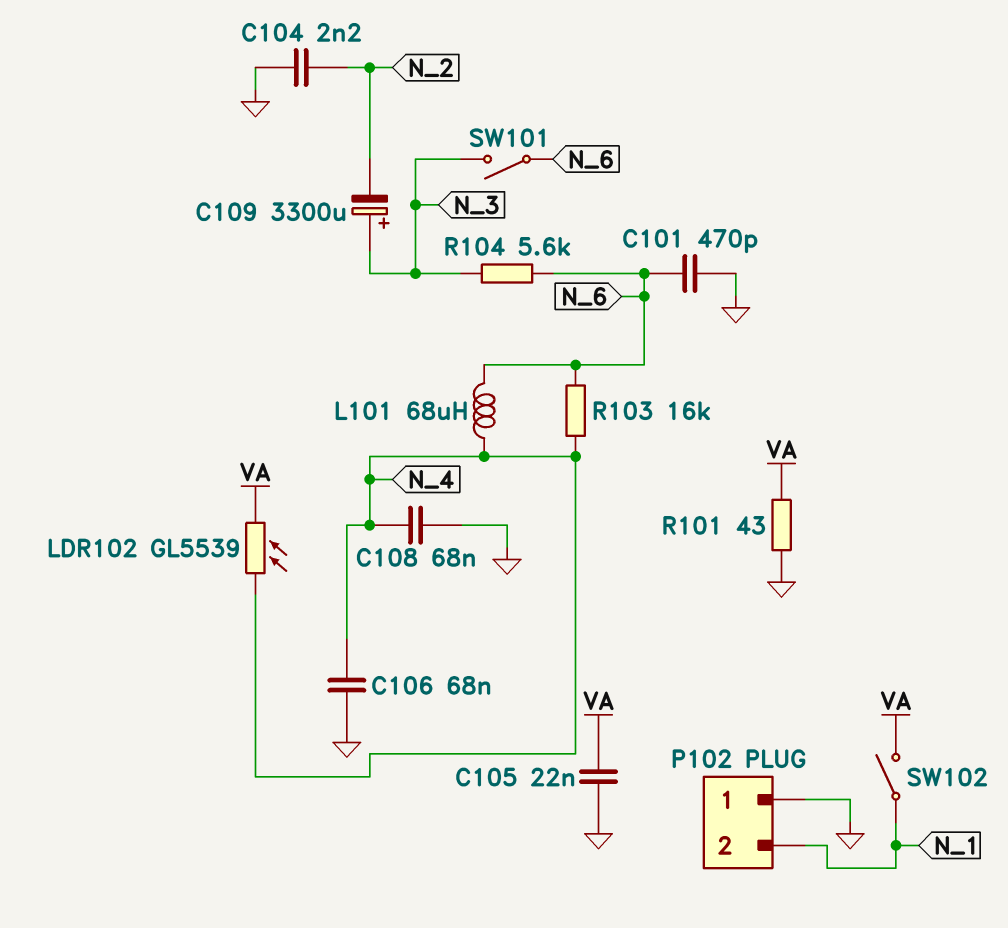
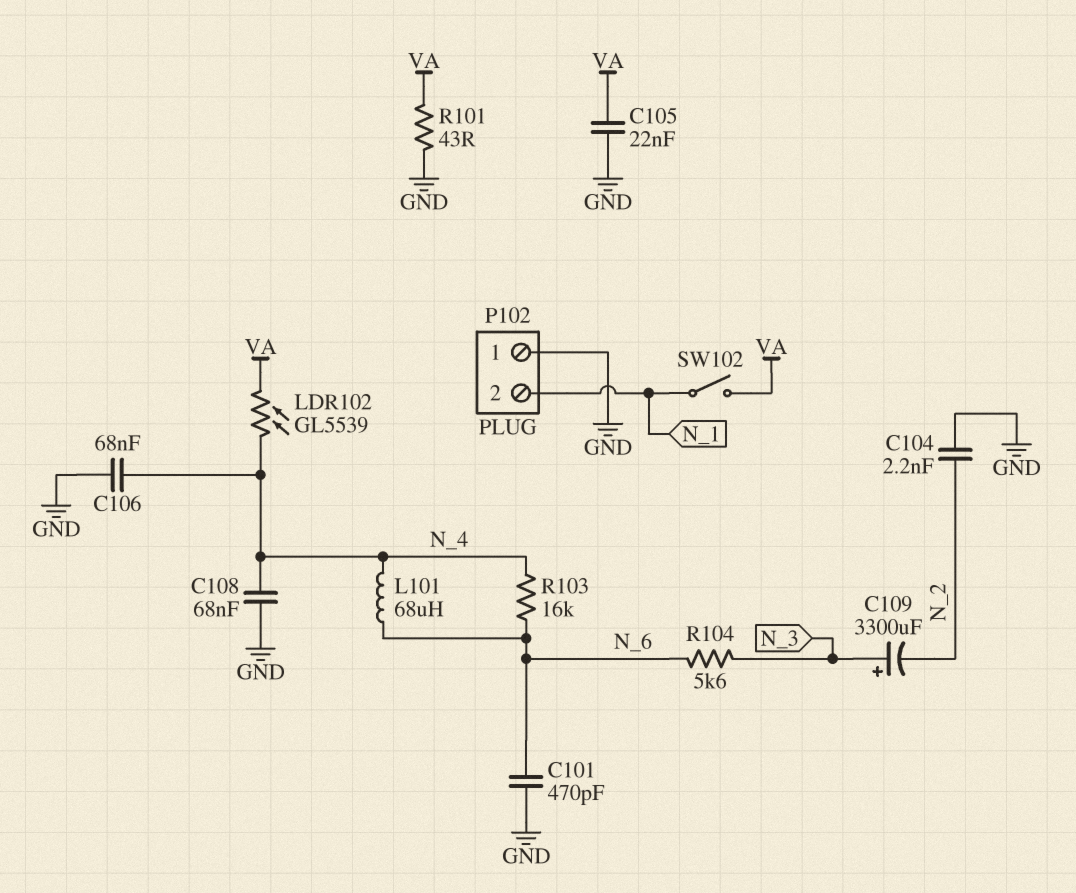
SW101: switch (N_3, N_6) -> none

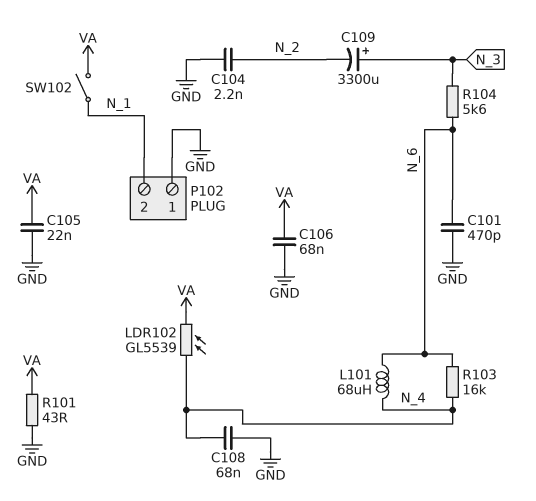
C106: 68nF (GND, N_4) -> 68nF (GND, VA)

